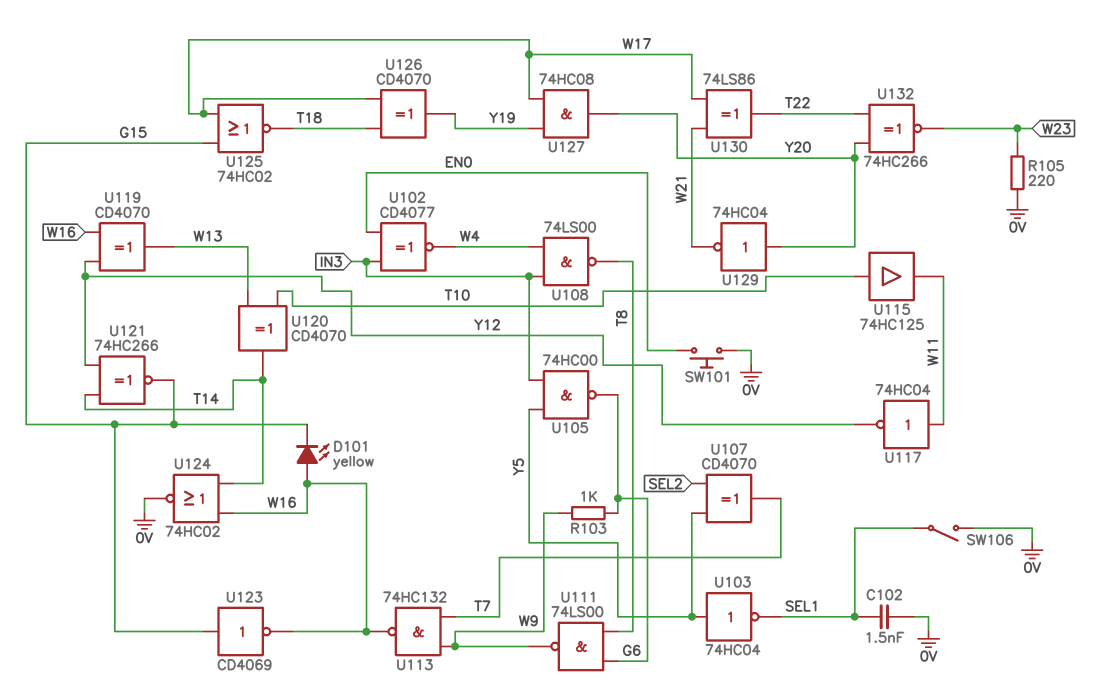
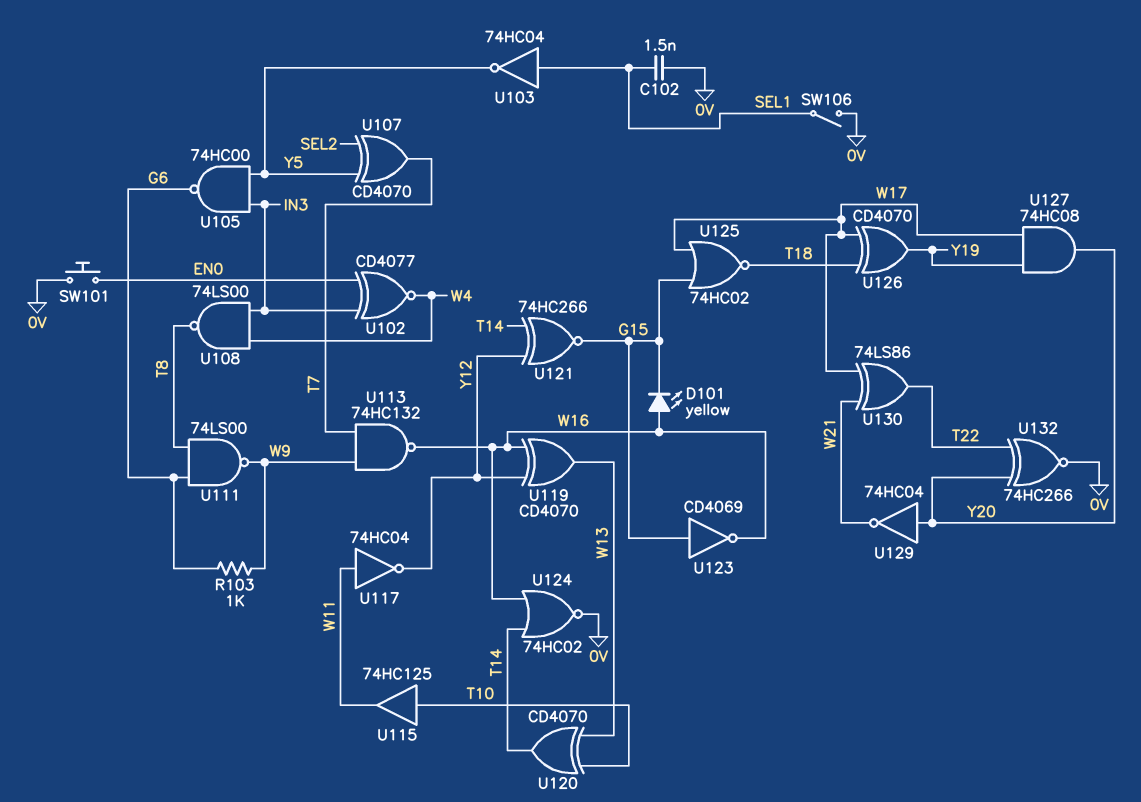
R105: 220 (0V, W23) -> none
U103: NOT 74HC04 (in Y5, out SEL1) -> NOT 74HC04 (in SEL1, out Y5)
U132: XNOR 74HC266 (in T22, in Y20, out W23) -> XNOR 74HC266 (in T22, in Y20, out 0V)

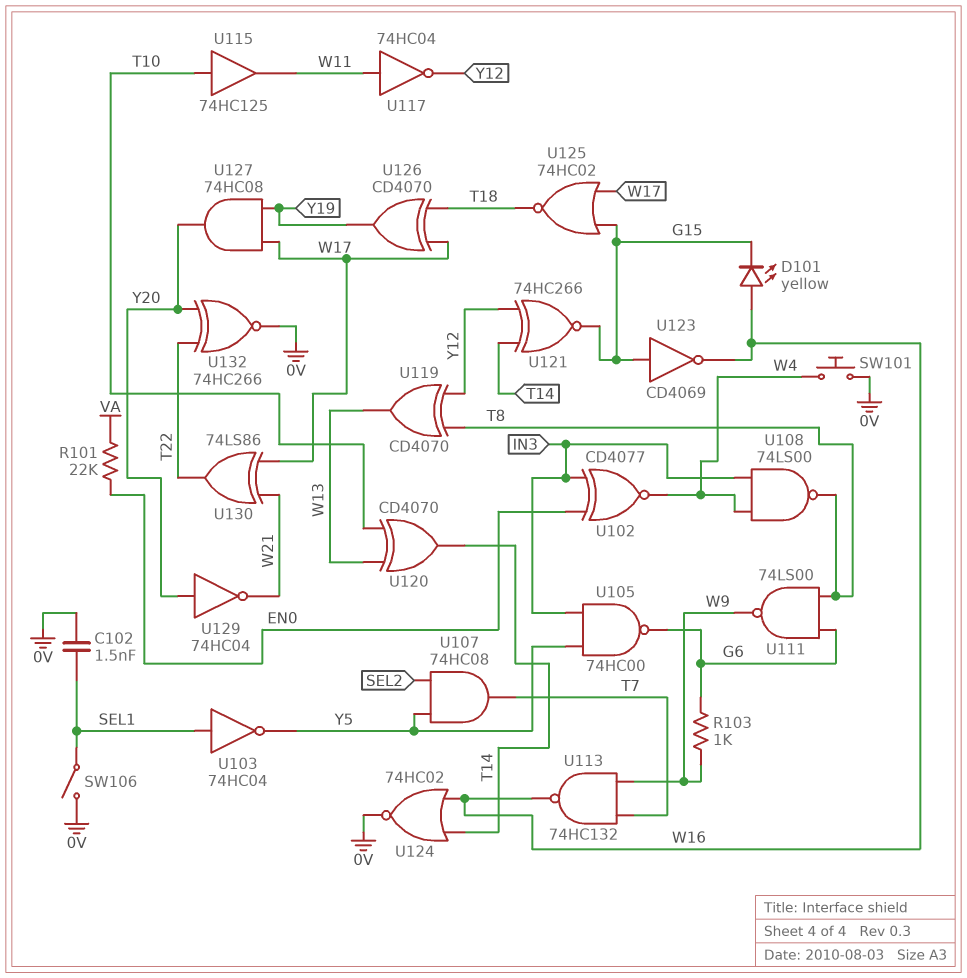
R101: none -> 22k (EN0, VA)
SW101: button (0V, EN0) -> button (0V, W4)
U107: XOR CD4070 (in SEL2, in Y5, out T7) -> AND 74HC08 (in SEL2, in Y5, out T7)
U119: XOR CD4070 (in W16, in Y12, out W13) -> XOR CD4070 (in T8, in Y12, out W13)

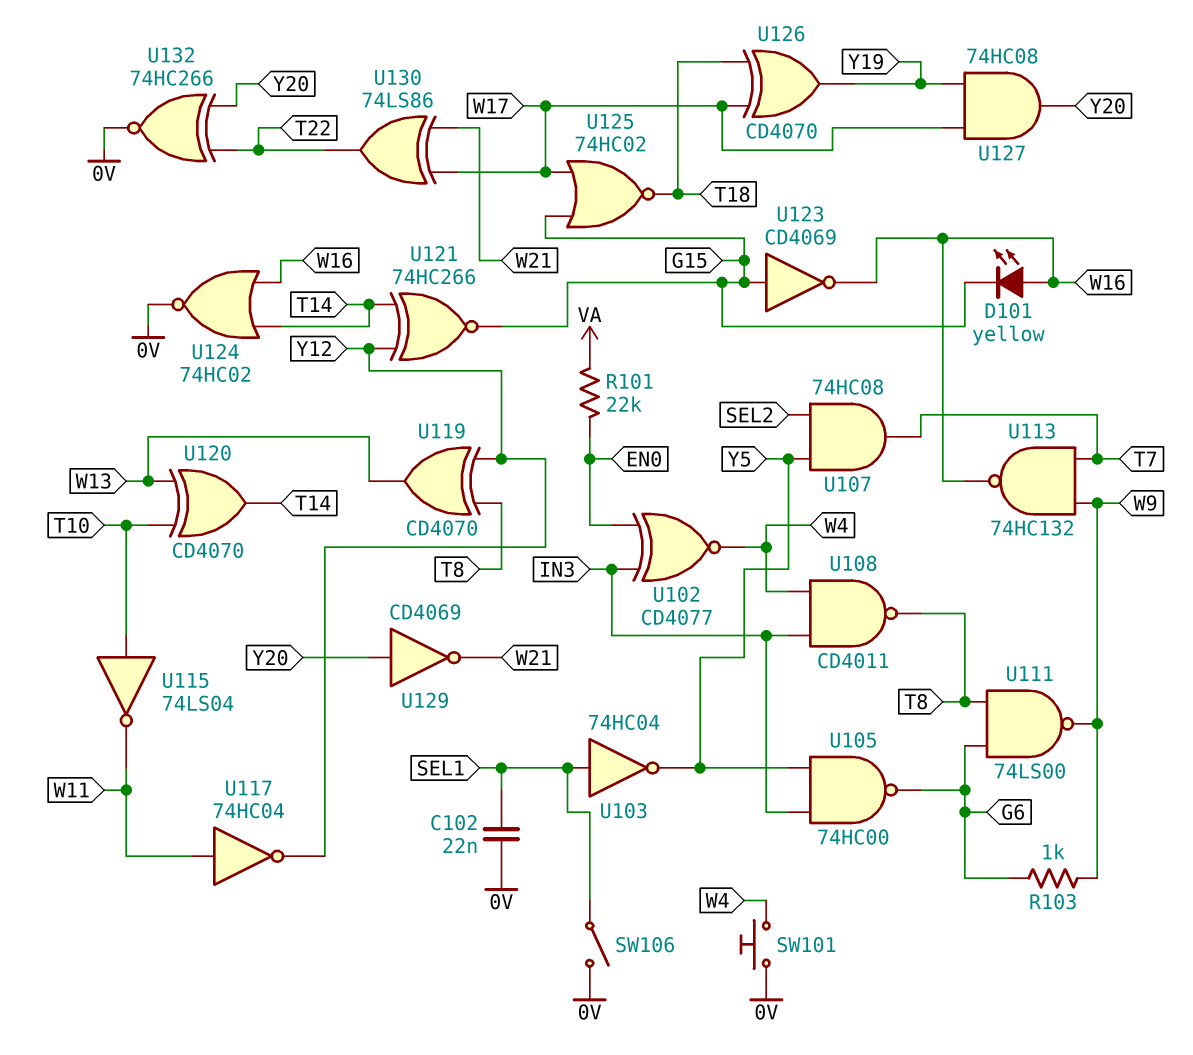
C102: 1.5nF (0V, SEL1) -> 22nF (0V, SEL1)
U108: NAND 74LS00 (in IN3, in W4, out T8) -> NAND CD4011 (in IN3, in W4, out T8)
U115: buffer 74HC125 (in T10, out W11) -> NOT 74LS04 (in T10, out W11)
U129: NOT 74HC04 (in Y20, out W21) -> NOT CD4069 (in Y20, out W21)

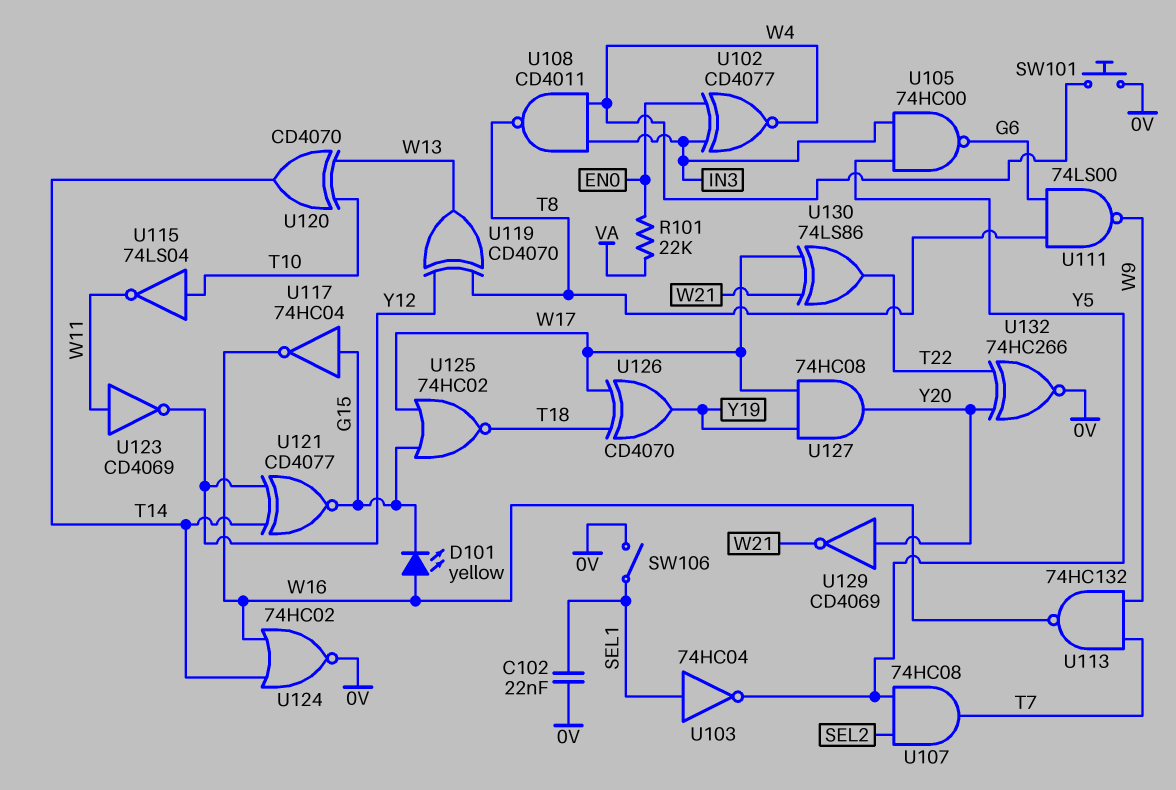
R103: 1k (G6, W9) -> none
U117: NOT 74HC04 (in W11, out Y12) -> NOT 74HC04 (in G15, out W16)
U121: XNOR 74HC266 (in T14, in Y12, out G15) -> XNOR CD4077 (in T14, in Y12, out G15)
U123: NOT CD4069 (in G15, out W16) -> NOT CD4069 (in W11, out Y12)

